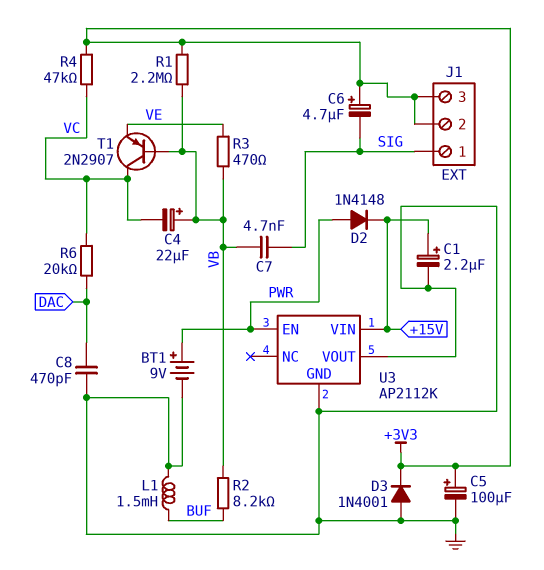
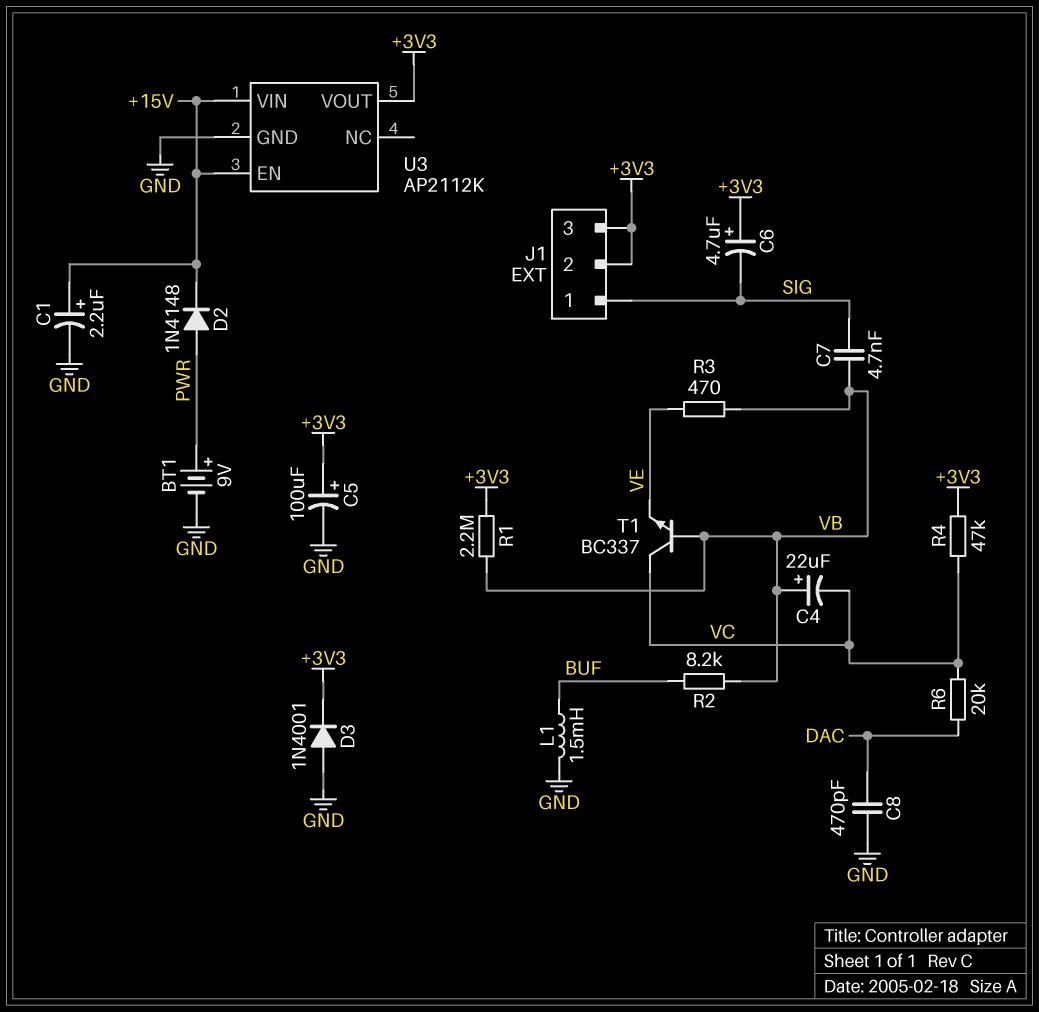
T1: PNP 2N2907 (B VB, C VC, E VE) -> NPN BC337 (B VB, C VC, E VE)
U3 pin EN: PWR -> +15V
U3 pin VOUT: GND -> +3V3

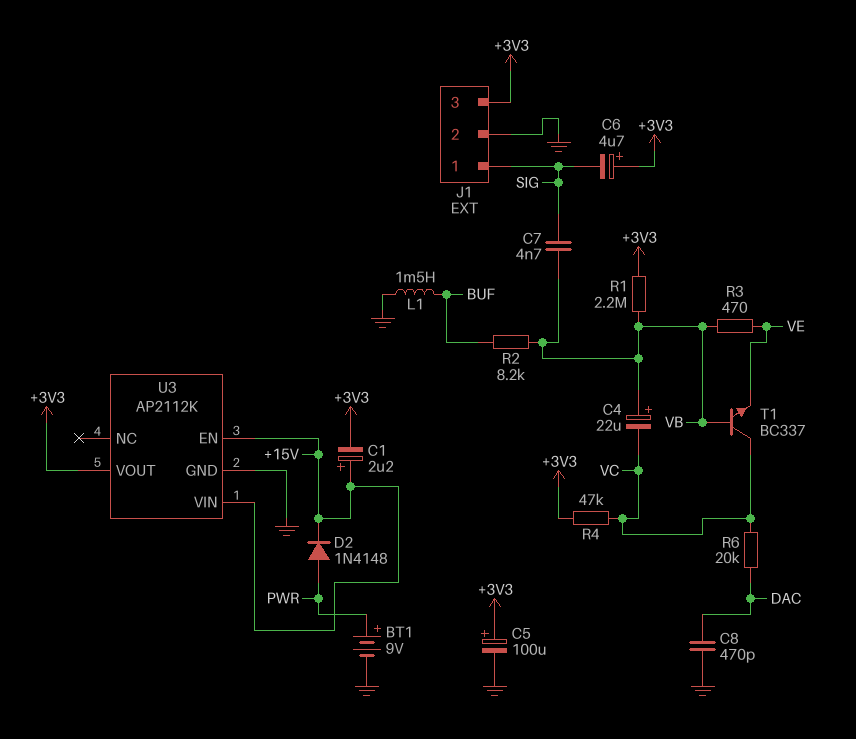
C1: 2.2uF (plus +15V, minus GND) -> 2.2uF (plus +15V, minus +3V3)
D3: diode 1N4001 (A GND, K +3V3) -> none
J1 pin 2: +3V3 -> GND

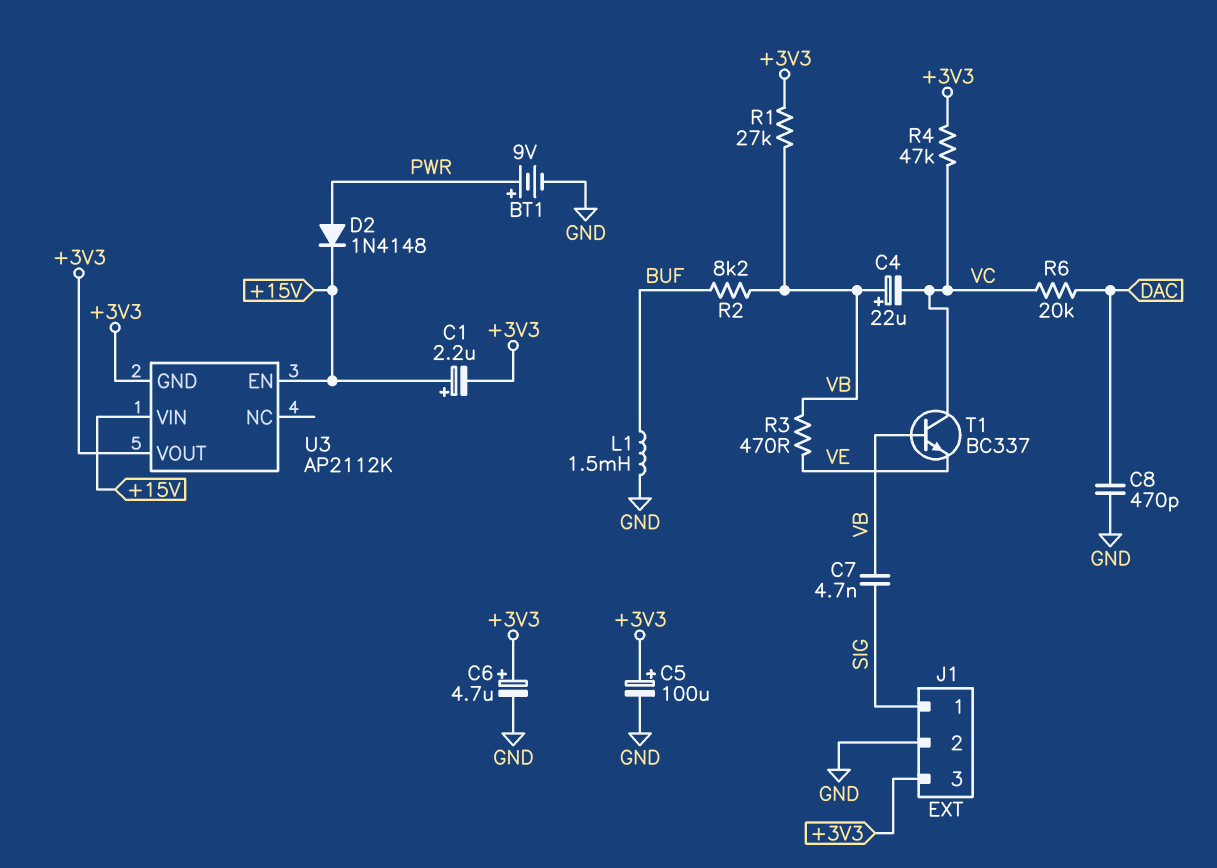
C6: 4.7uF (plus +3V3, minus SIG) -> 4.7uF (plus +3V3, minus GND)
R1: 2.2M (+3V3, VB) -> 27k (+3V3, VB)
U3 pin GND: GND -> +3V3

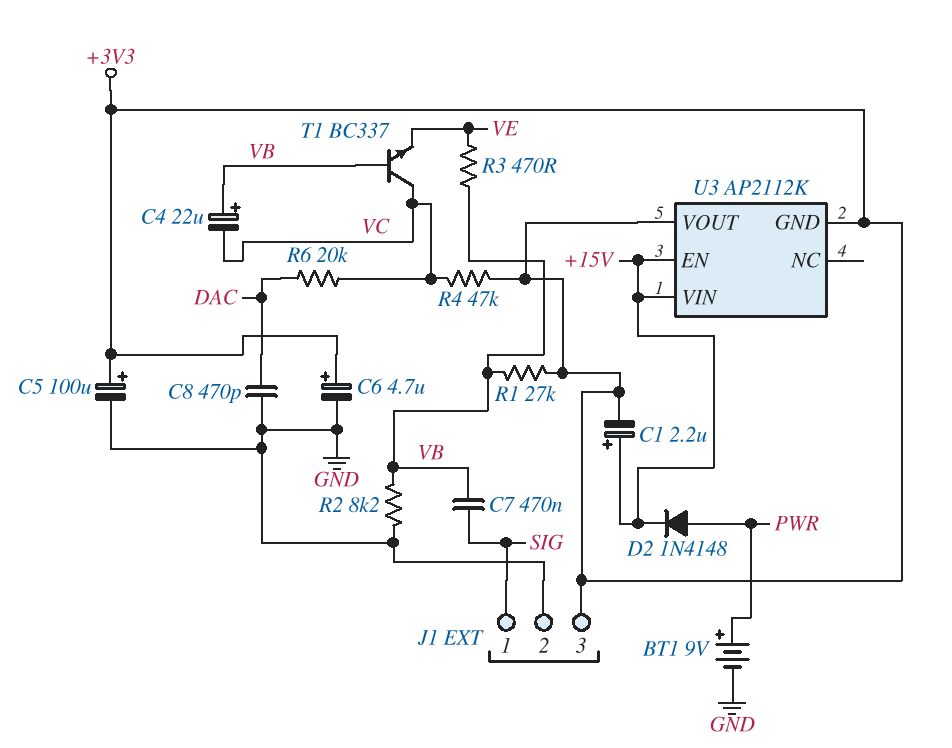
C7: 4.7nF (SIG, VB) -> 470nF (SIG, VB)
L1: 1.5mH (BUF, GND) -> none
R2: 8.2k (BUF, VB) -> 8.2k (GND, VB)

